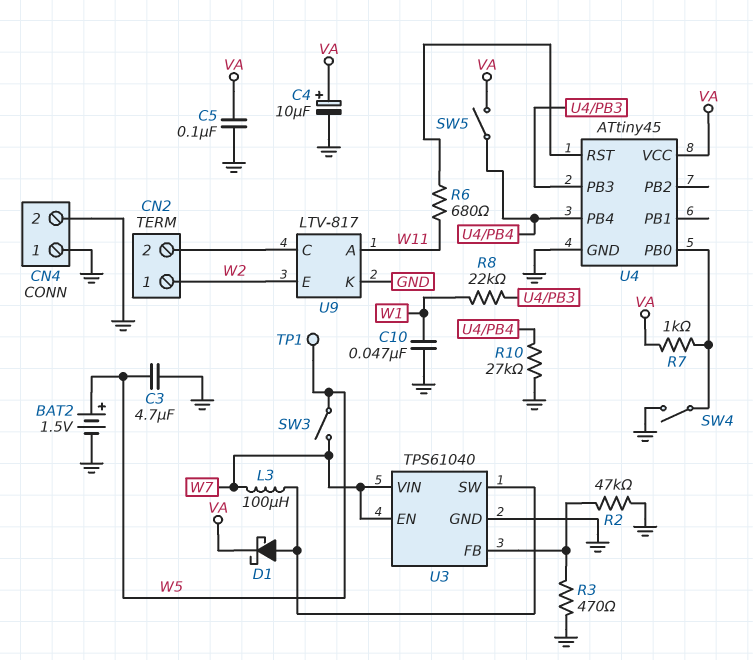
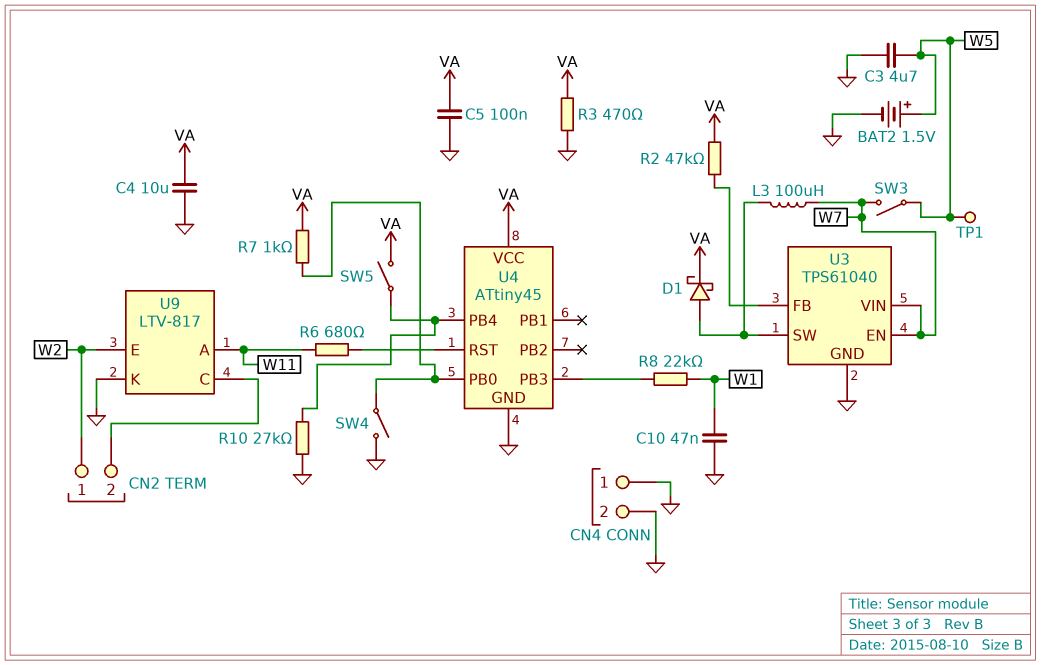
C4: 10uF (plus VA, minus GND) -> 10uF (GND, VA)
R2: 47k (GND, U3/FB) -> 47k (U3/FB, VA)
R3: 470 (GND, U3/FB) -> 470 (GND, VA)

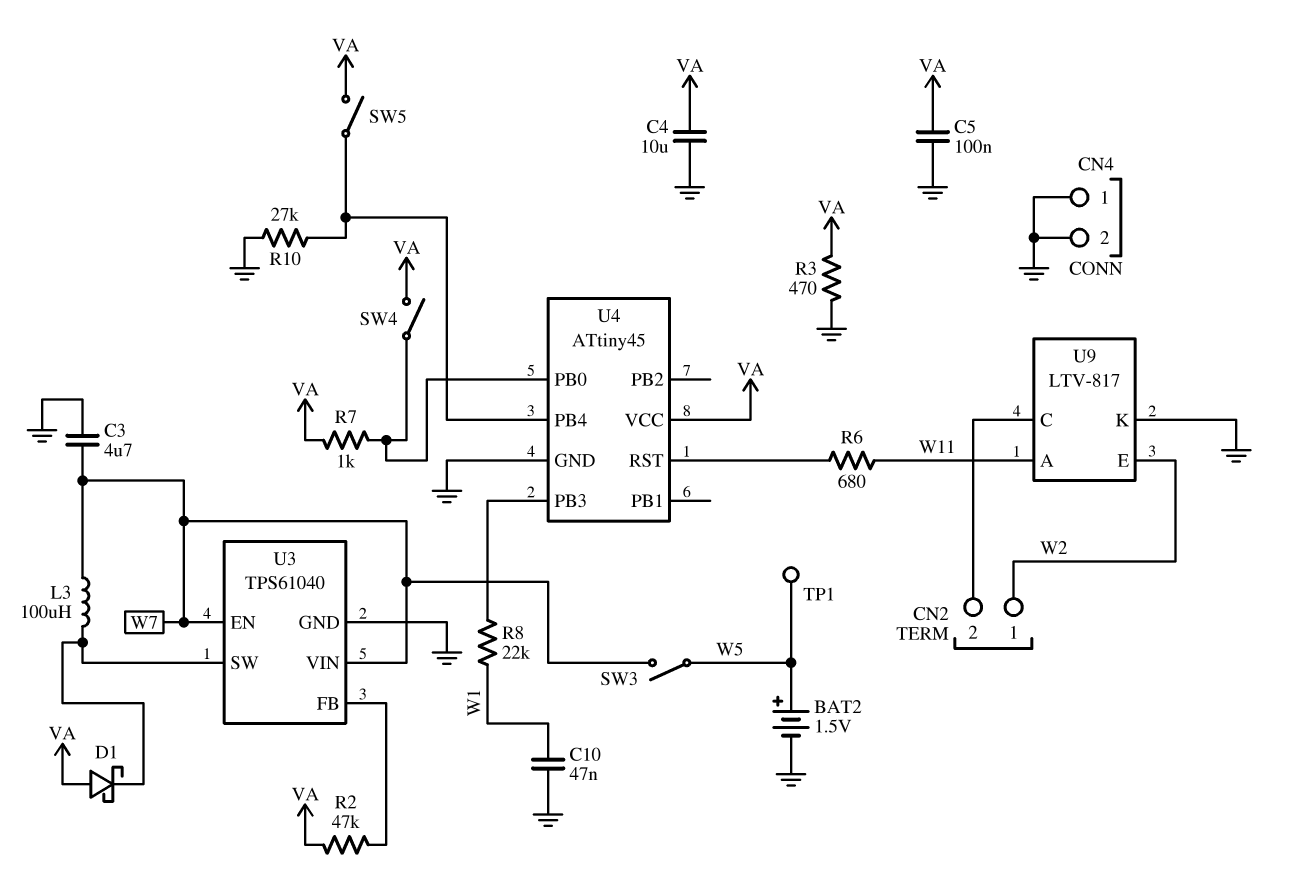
C3: 4.7uF (GND, W5) -> 4.7uF (GND, W7)
D1: schottky (A U3/SW, K VA) -> schottky (A VA, K U3/SW)
SW4: switch (GND, U4/PB0) -> switch (U4/PB0, VA)

